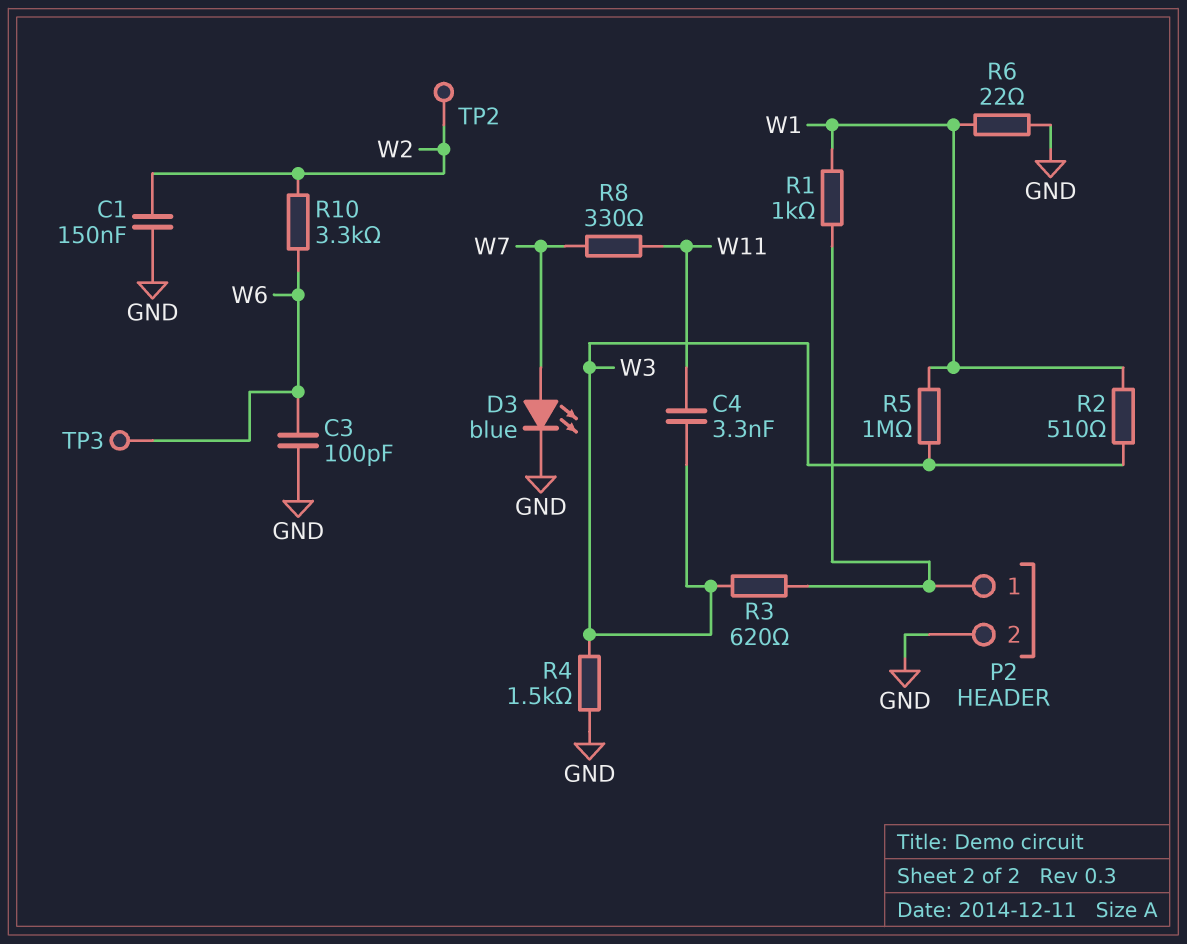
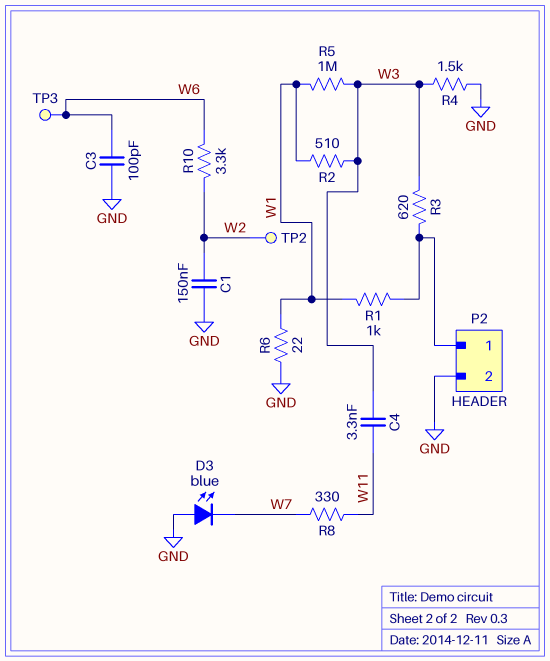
D3: LED blue (A W7, K GND) -> LED blue (A GND, K W7)

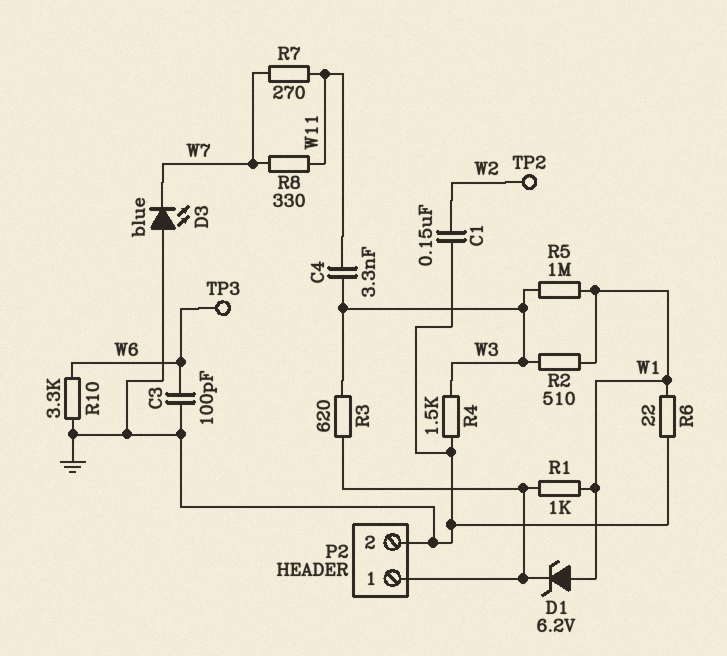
D1: none -> zener 6.2V (A W1, K P2/1)
R7: none -> 270 (W7, W11)
R10: 3.3k (W2, W6) -> 3.3k (GND, W6)

